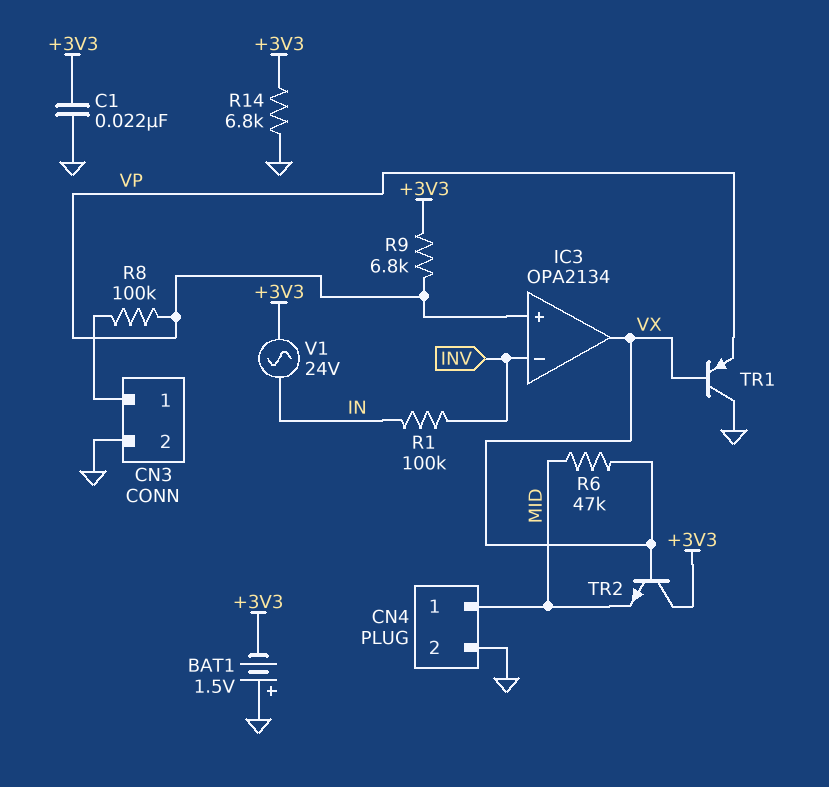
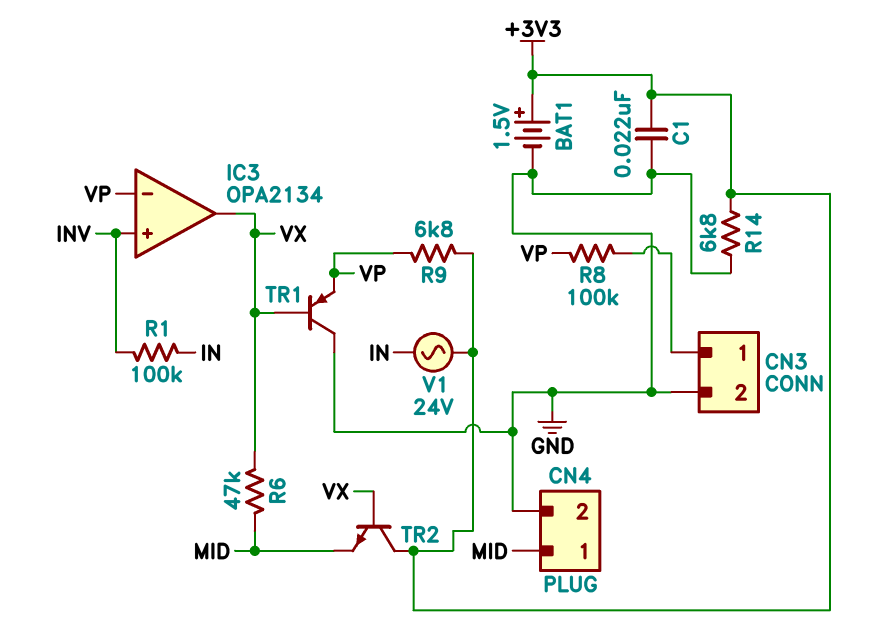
BAT1: 1.5V (plus GND, minus +3V3) -> 1.5V (plus +3V3, minus GND)
IC3 pin in+: VP -> INV
IC3 pin in-: INV -> VP

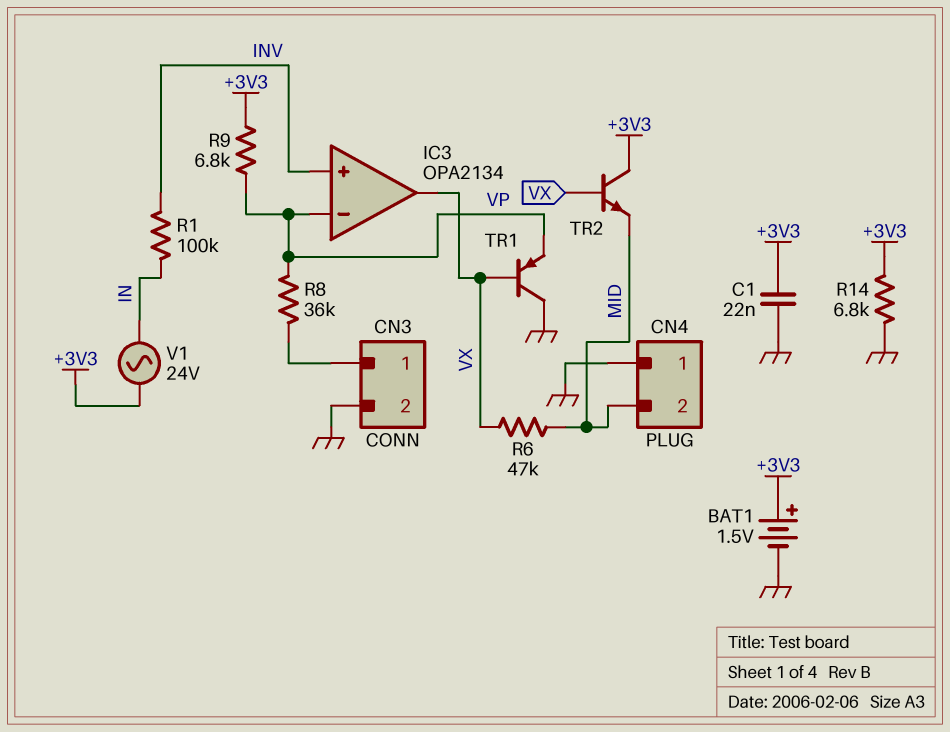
CN4 pin 1: MID -> GND
CN4 pin 2: GND -> MID
R8: 100k (CN3/1, VP) -> 36k (CN3/1, VP)

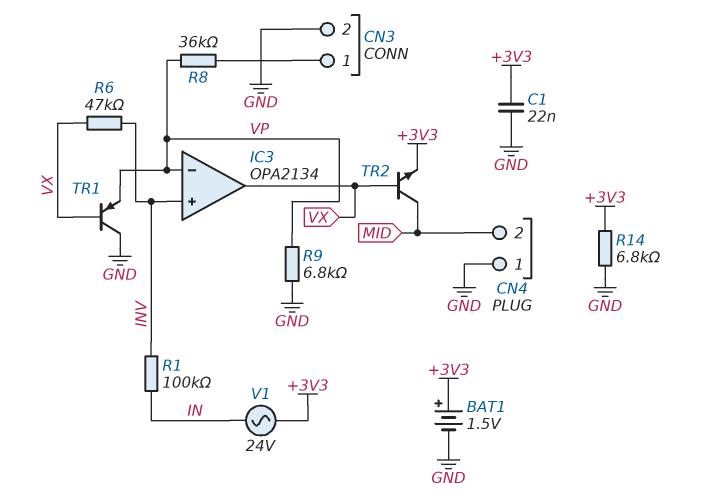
R6: 47k (MID, VX) -> 47k (INV, VX)
R9: 6.8k (+3V3, VP) -> 6.8k (GND, VP)
TR2: NPN (B VX, C +3V3, E MID) -> NPN (B VX, C MID, E +3V3)

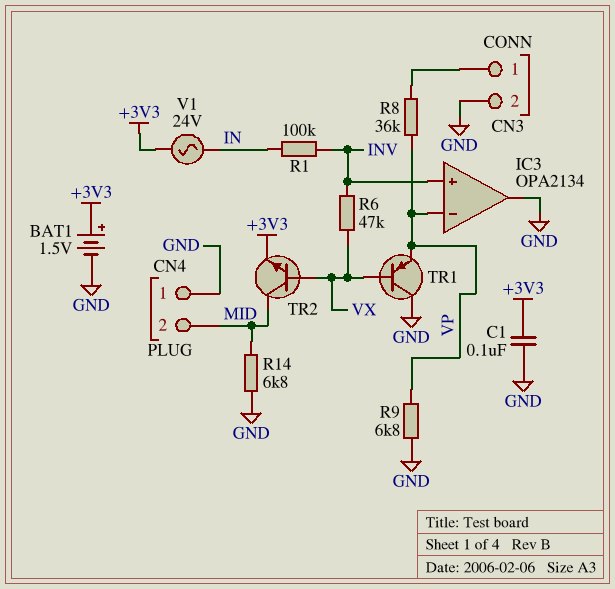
C1: 22nF (+3V3, GND) -> 100nF (+3V3, GND)
IC3 pin out: VX -> GND
R14: 6.8k (+3V3, GND) -> 6.8k (GND, MID)

